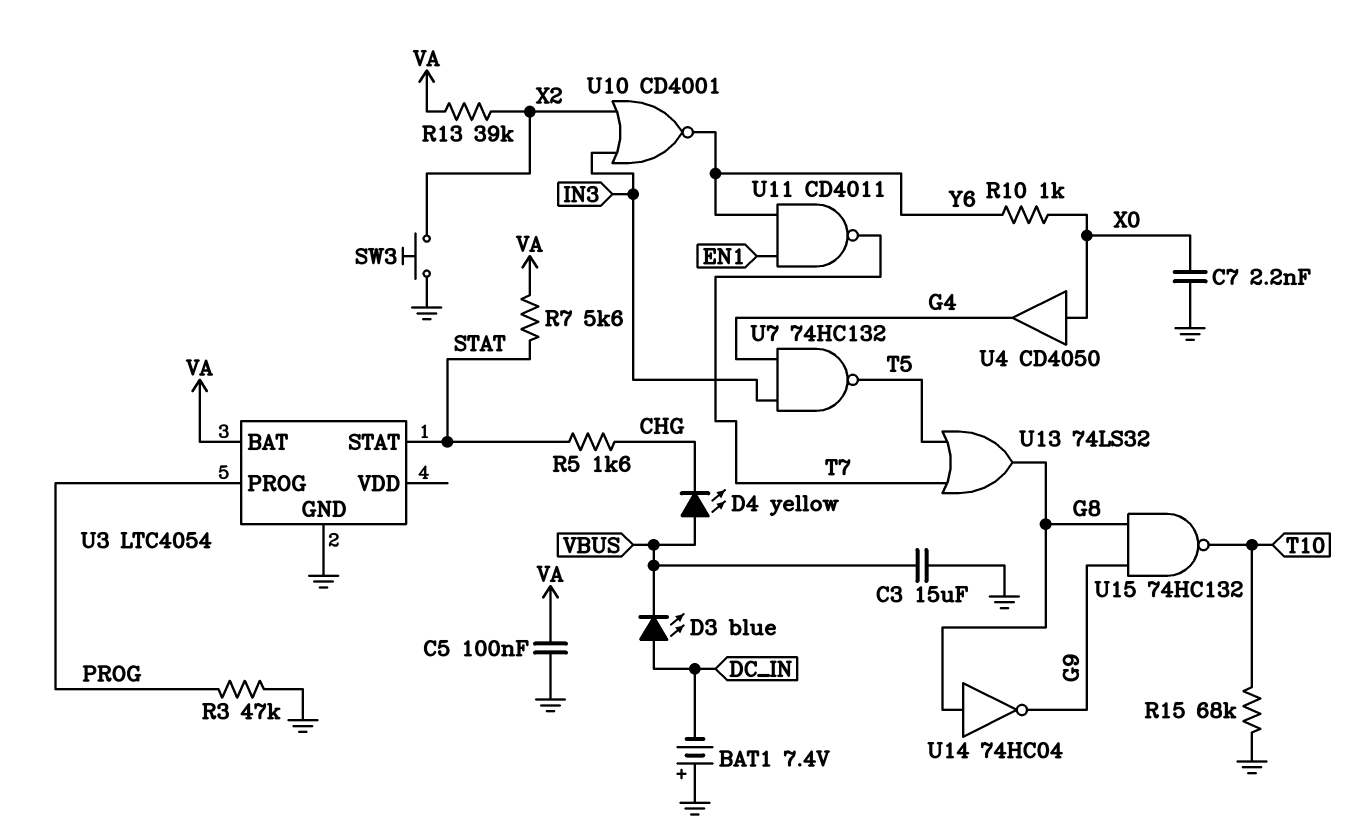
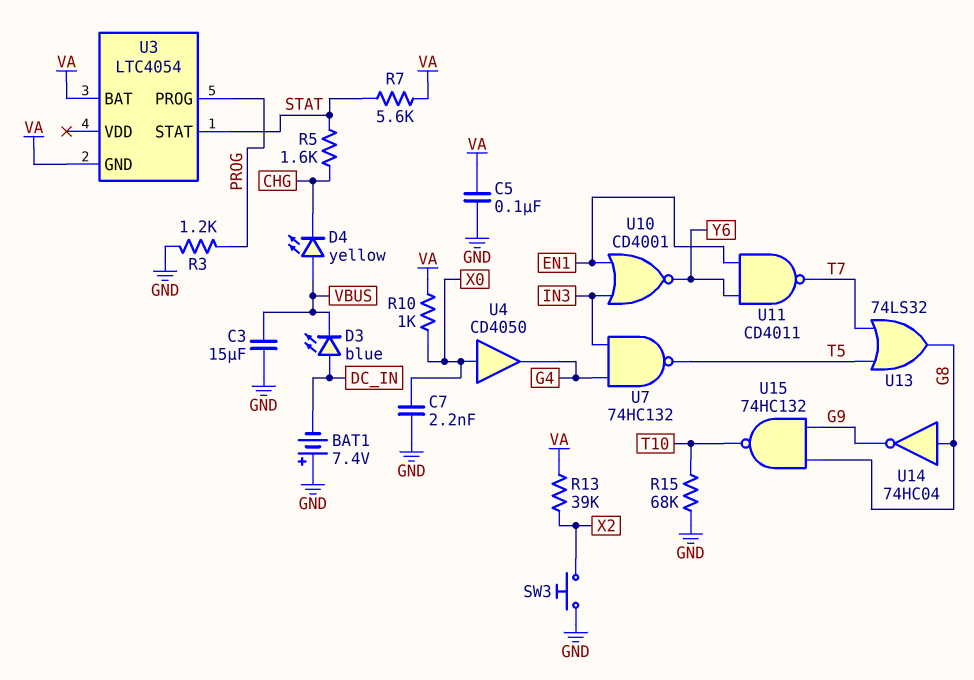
R3: 47k (GND, PROG) -> 1.2k (GND, PROG)
R10: 1k (X0, Y6) -> 1k (VA, X0)
U3 pin GND: GND -> VA
U10: NOR CD4001 (in IN3, in X2, out Y6) -> NOR CD4001 (in EN1, in IN3, out Y6)

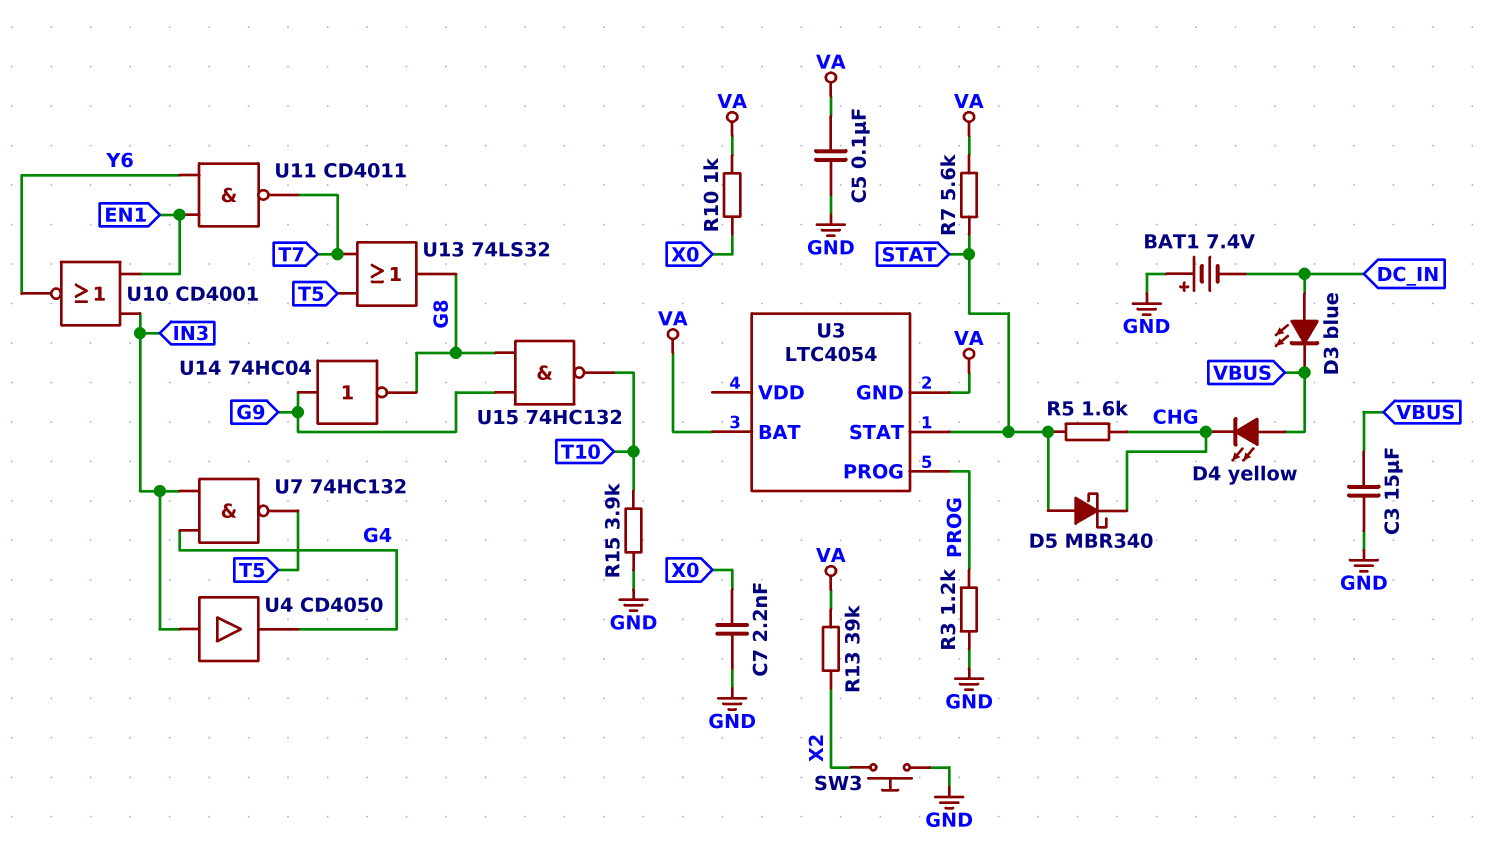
D5: none -> schottky MBR340 (A STAT, K CHG)
R15: 68k (GND, T10) -> 3.9k (GND, T10)
U4: buffer CD4050 (in X0, out G4) -> buffer CD4050 (in IN3, out G4)
U14: NOT 74HC04 (in G8, out G9) -> NOT 74HC04 (in G9, out G8)

